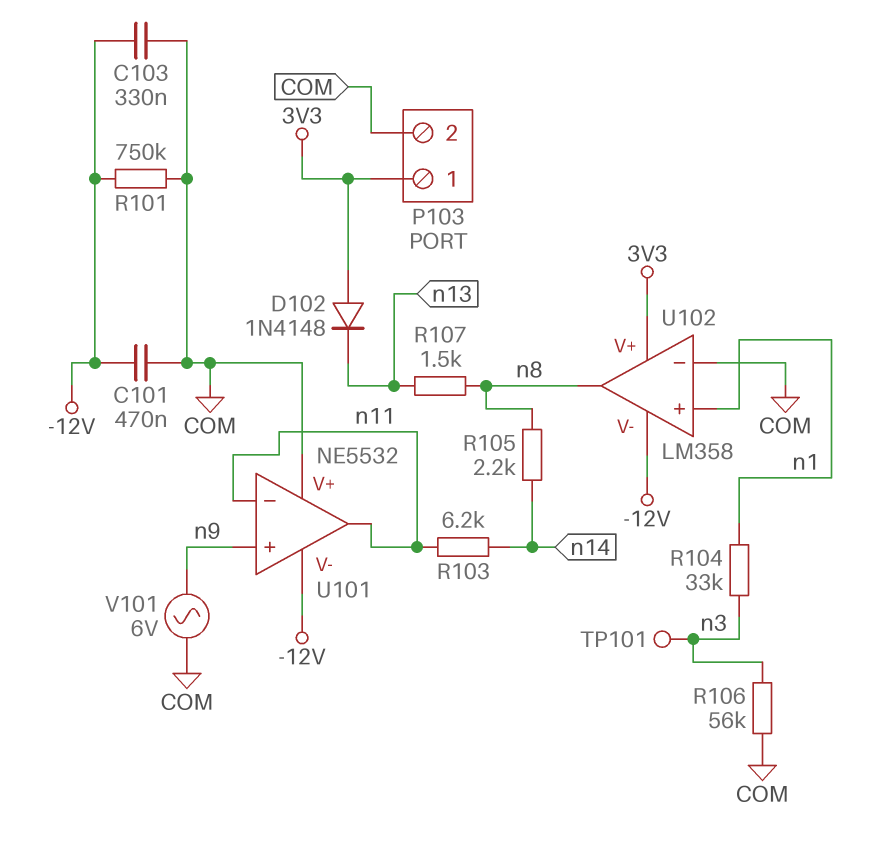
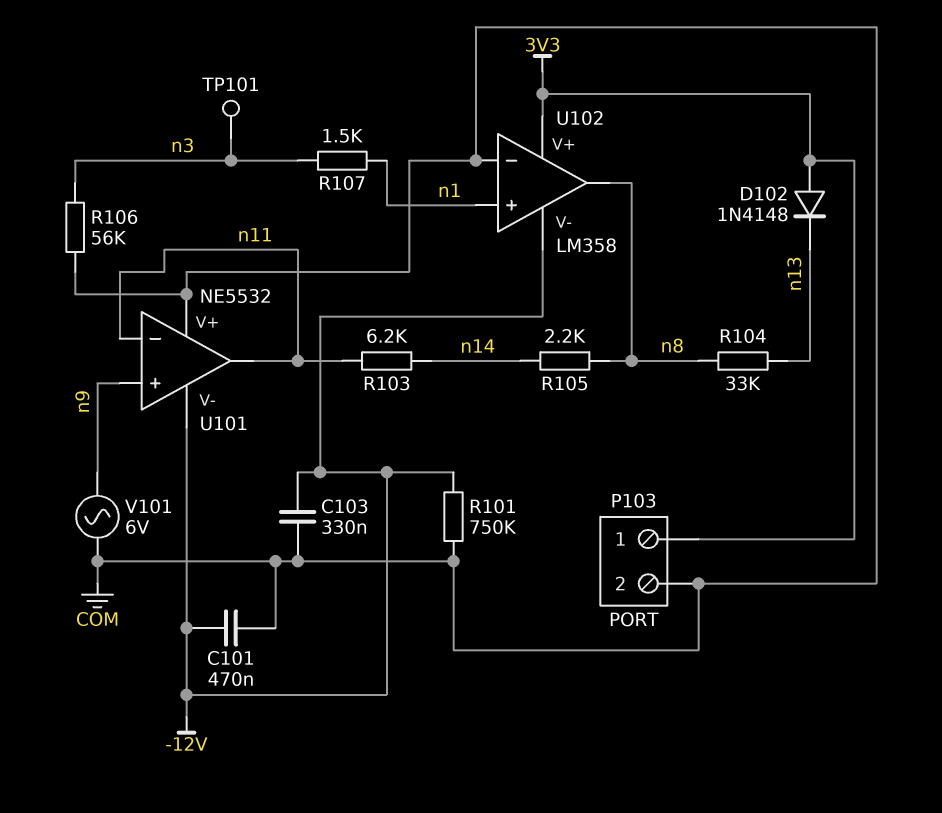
R104: 33k (n1, n3) -> 33k (n8, n13)
R107: 1.5k (n8, n13) -> 1.5k (n1, n3)

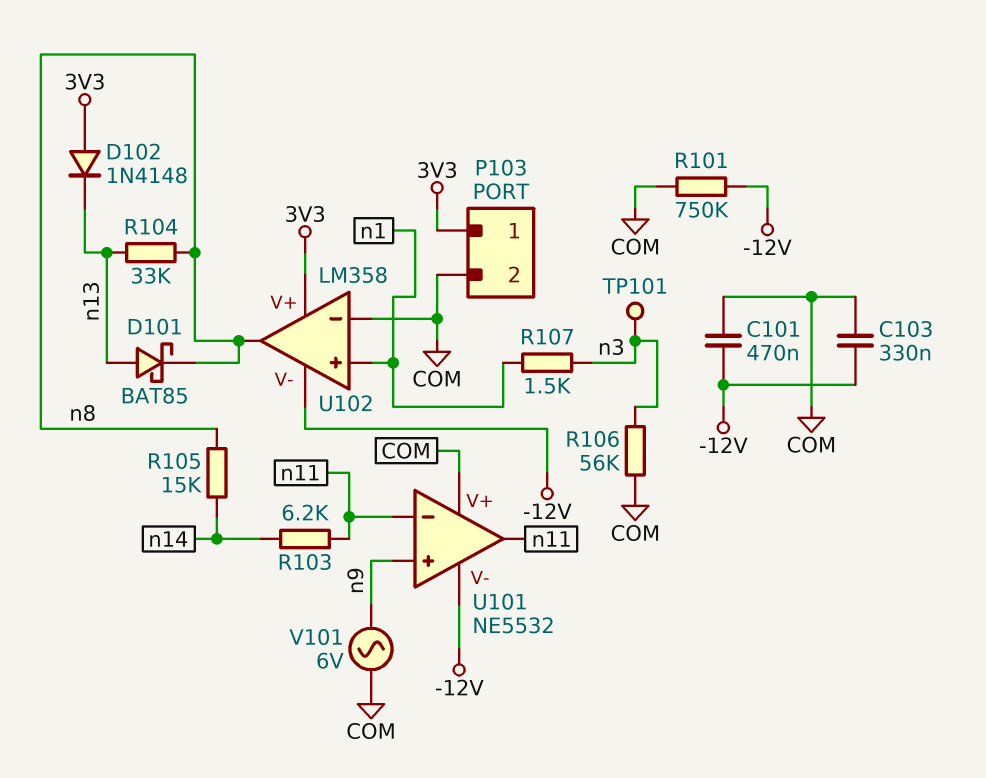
D101: none -> schottky BAT85 (A n13, K n8)
R105: 2.2k (n8, n14) -> 15k (n8, n14)

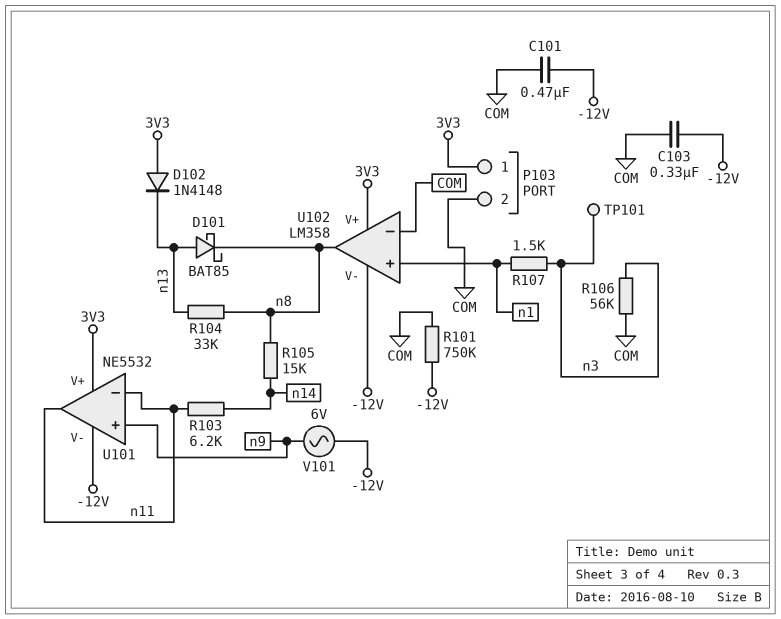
U101 pin V+: COM -> 3V3
V101: AC 6V (COM, n9) -> AC 6V (-12V, n9)

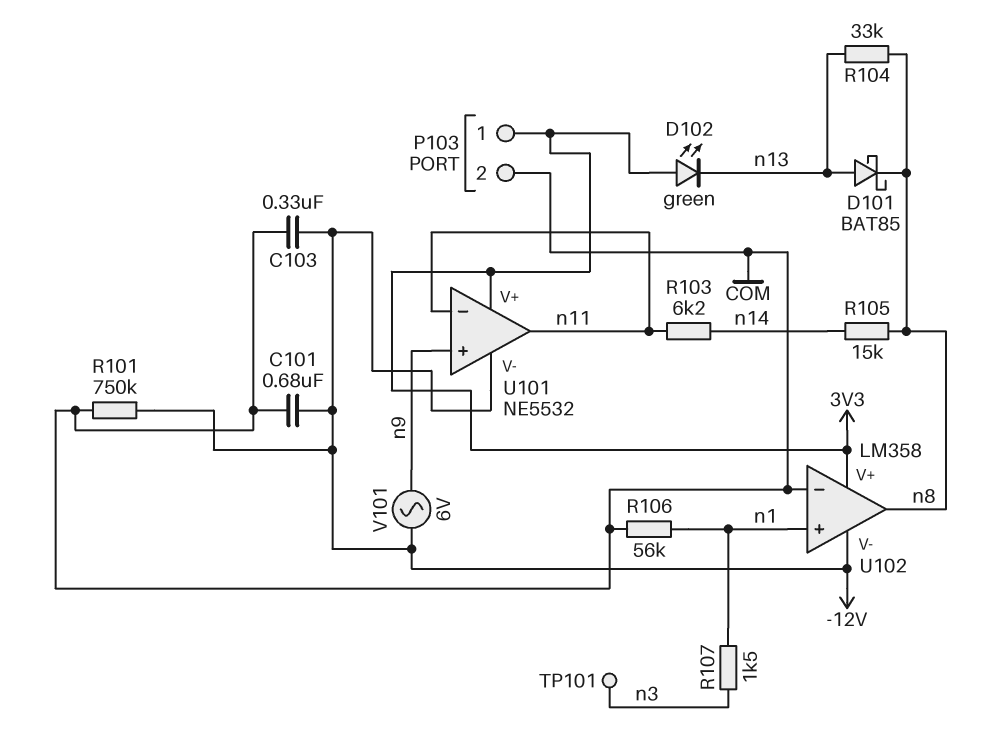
C101: 470nF (-12V, COM) -> 680nF (-12V, COM)
D102: diode 1N4148 (A 3V3, K n13) -> LED green (A 3V3, K n13)
R106: 56k (COM, n3) -> 56k (COM, n1)

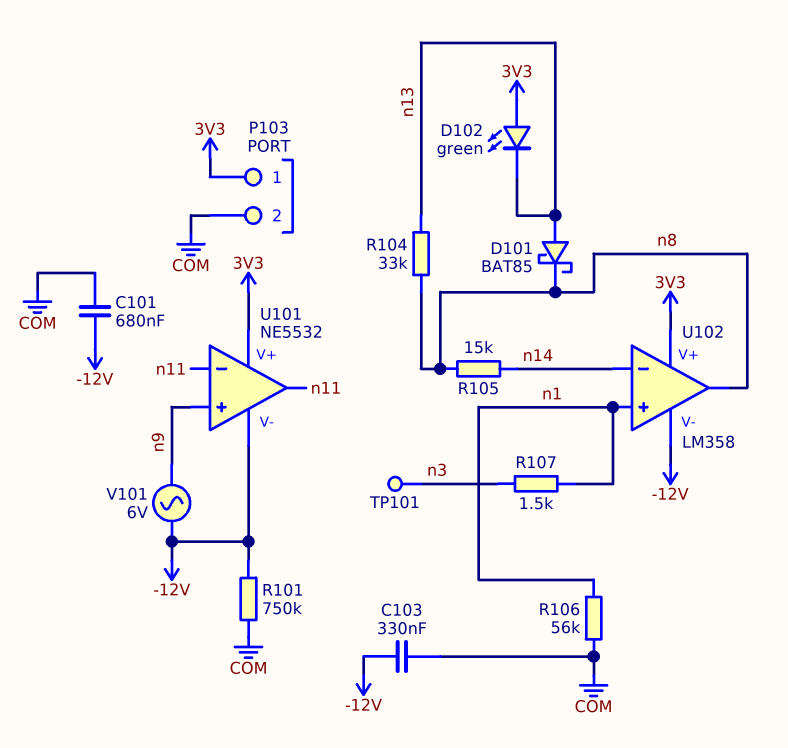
R103: 6.2k (n11, n14) -> none
U102 pin in-: COM -> n14

